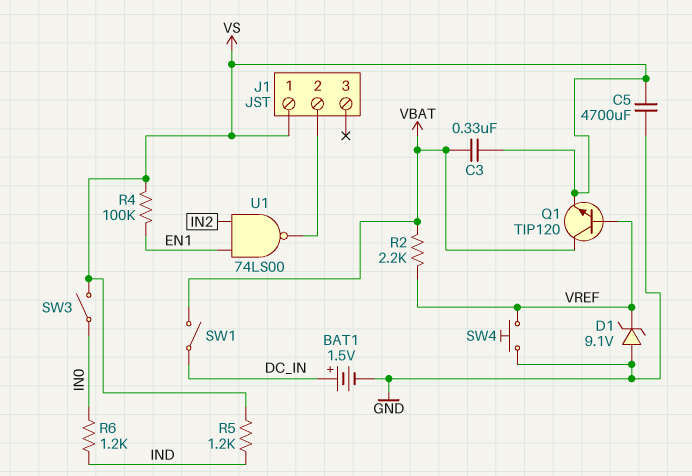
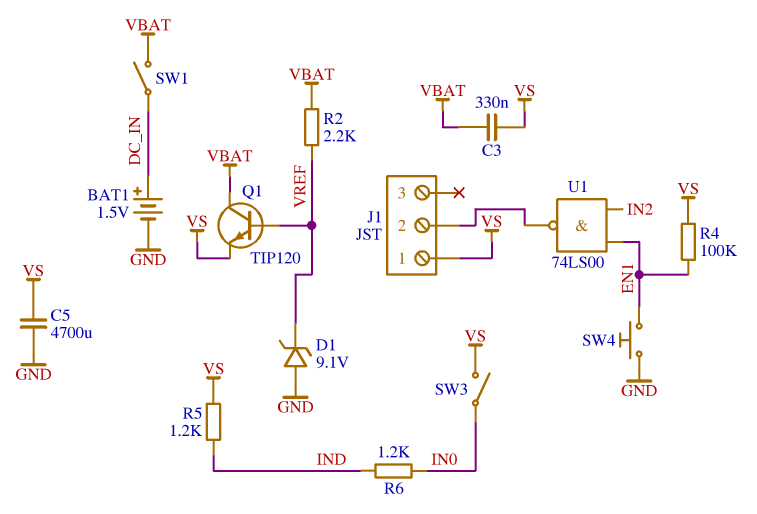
SW4: button (GND, VREF) -> button (EN1, GND)

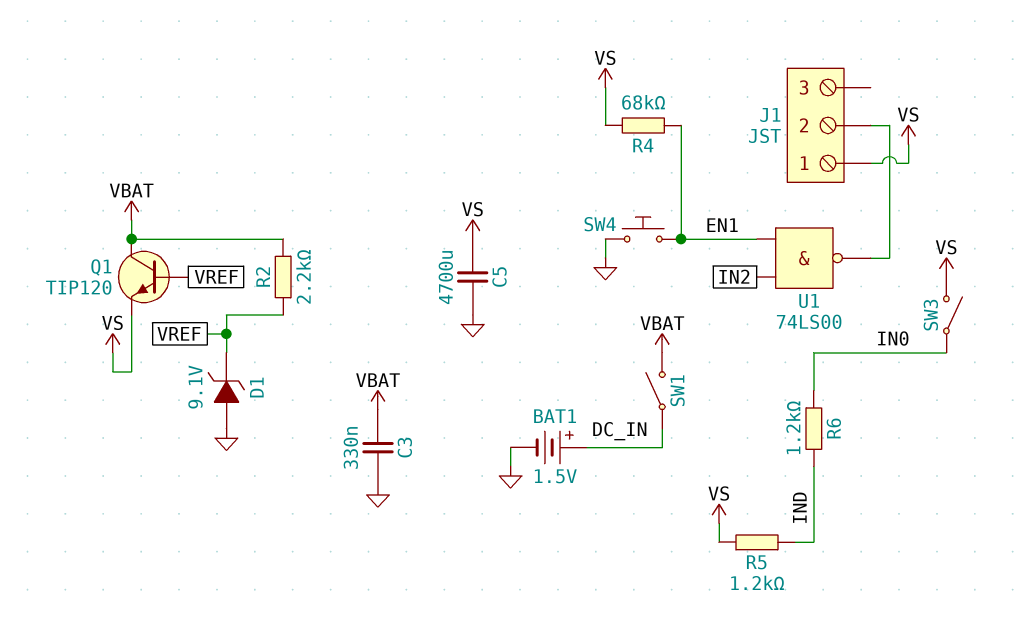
C3: 330nF (VBAT, VS) -> 330nF (GND, VBAT)
R4: 100k (EN1, VS) -> 68k (EN1, VS)

